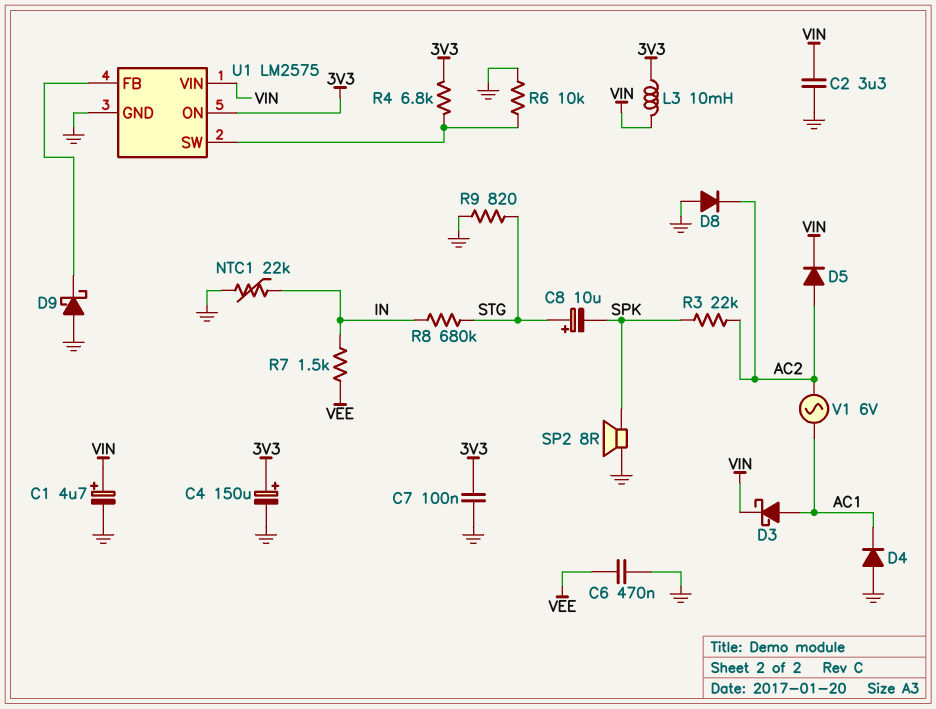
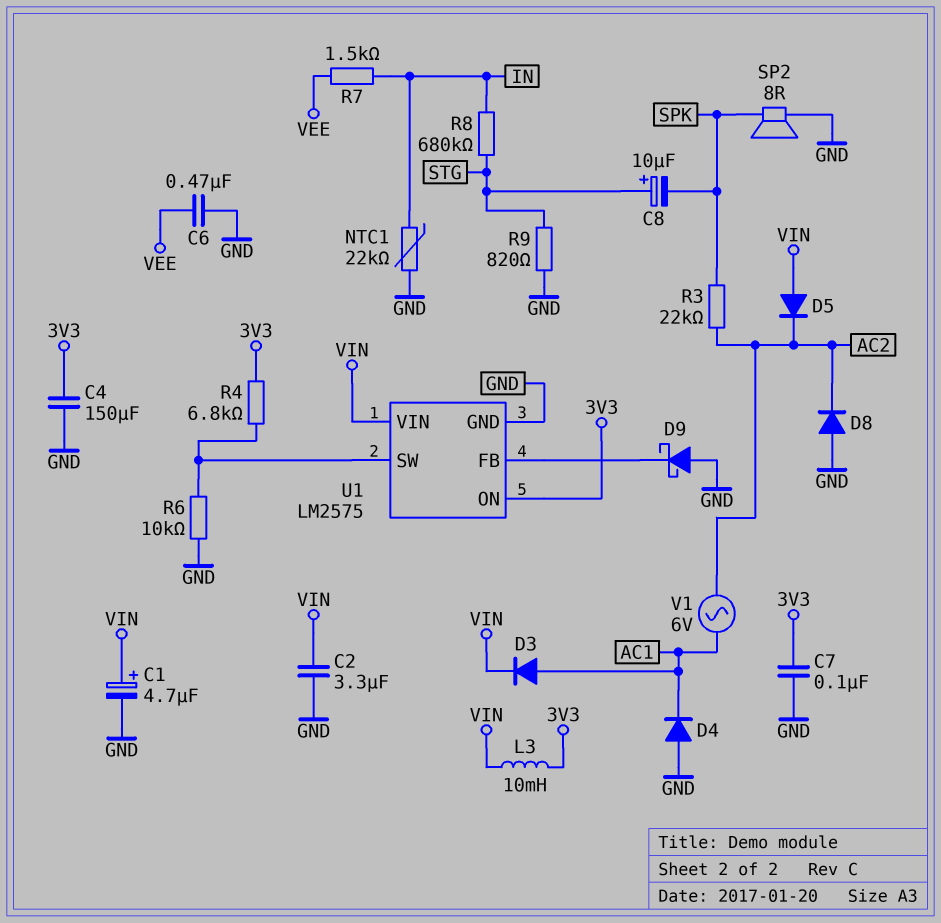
C4: 150uF (plus 3V3, minus GND) -> 150uF (3V3, GND)
D3: schottky (A AC1, K VIN) -> diode (A AC1, K VIN)
D5: diode (A AC2, K VIN) -> diode (A VIN, K AC2)

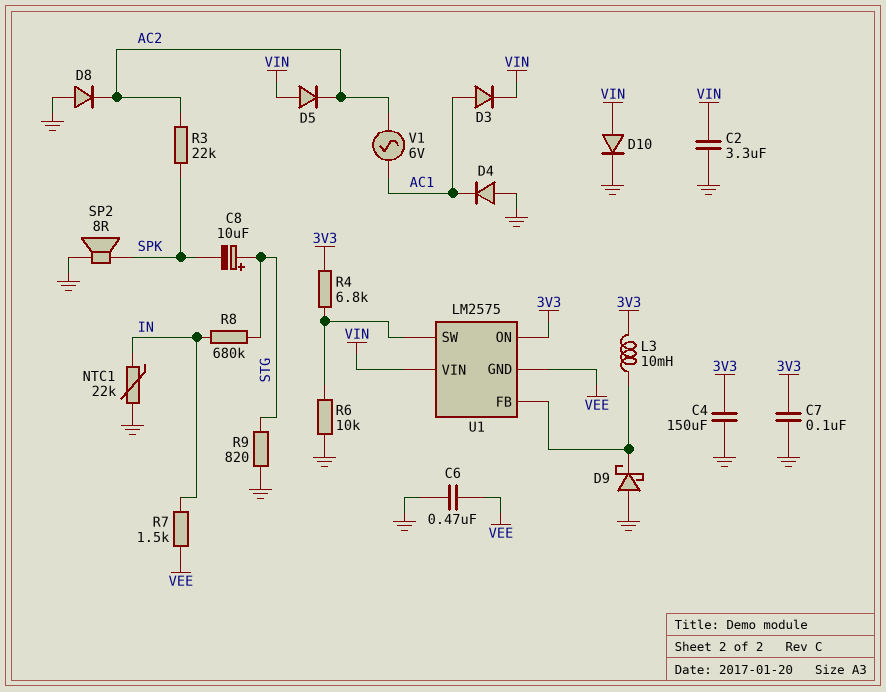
C1: 4.7uF (plus VIN, minus GND) -> none
D10: none -> diode (A VIN, K GND)
L3: 10mH (3V3, VIN) -> 10mH (3V3, U1/FB)
U1 pin GND: GND -> VEE

